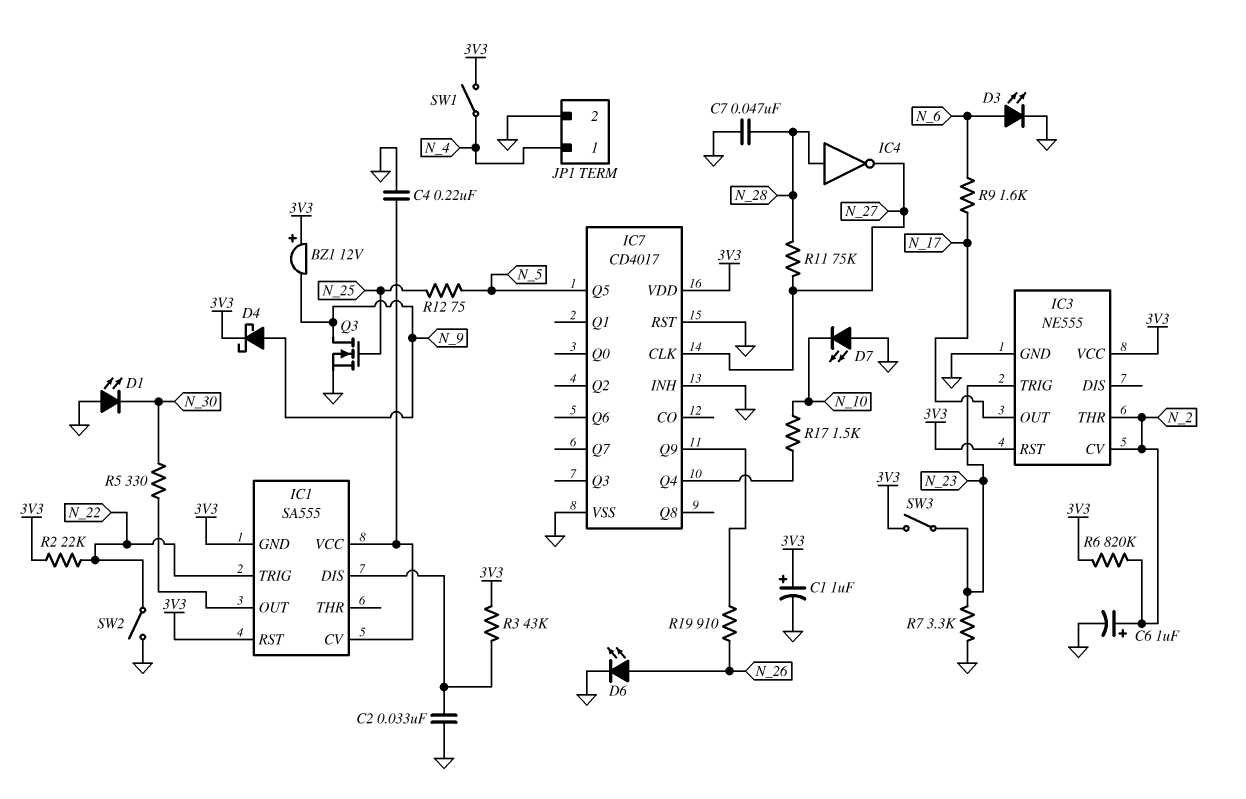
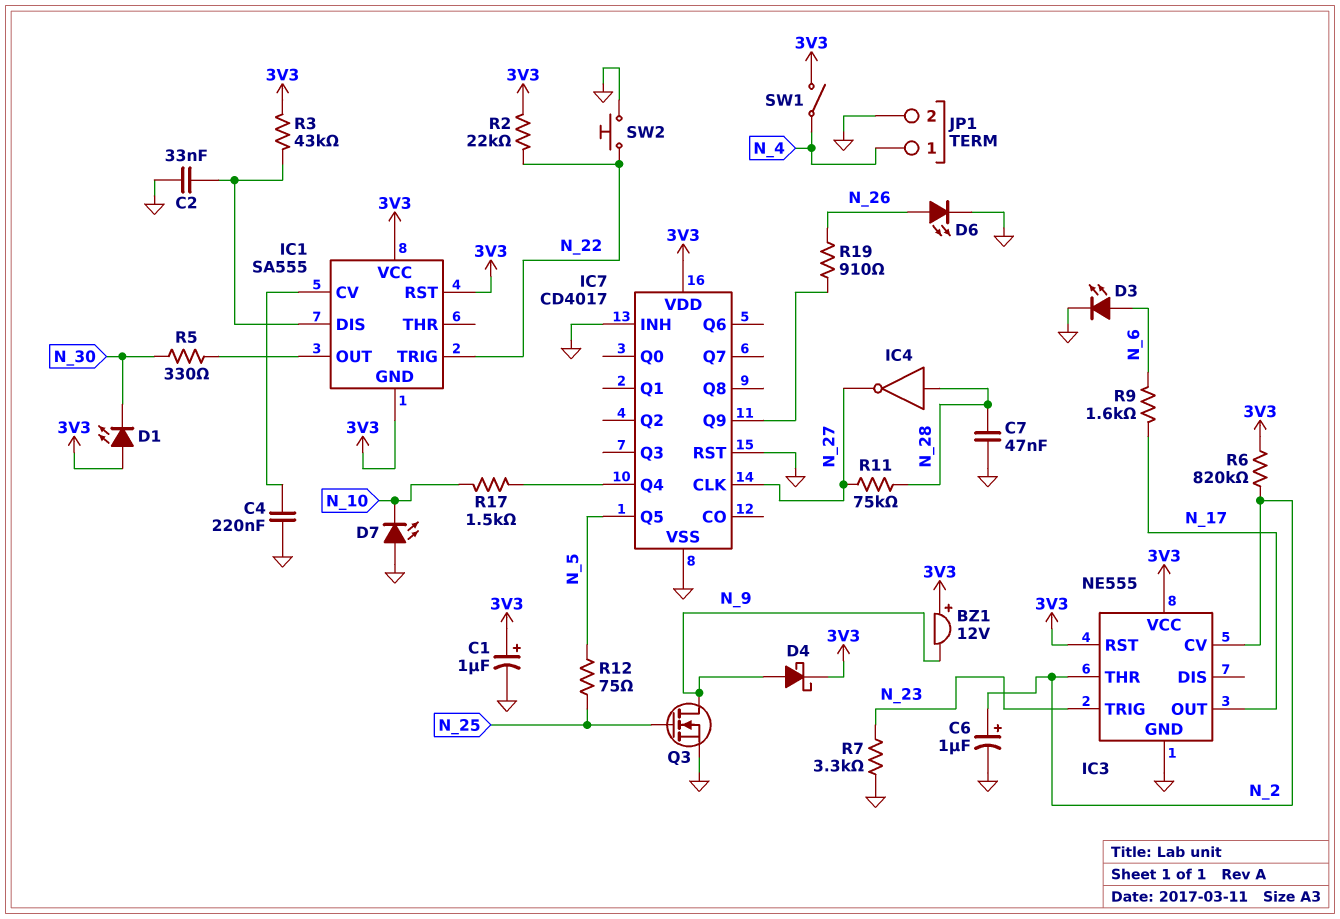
D1: LED (A GND, K N_30) -> LED (A 3V3, K N_30)
IC1 pin VCC: IC1/CV -> 3V3
SW2: switch (GND, N_22) -> button (GND, N_22)
SW3: switch (3V3, N_23) -> none

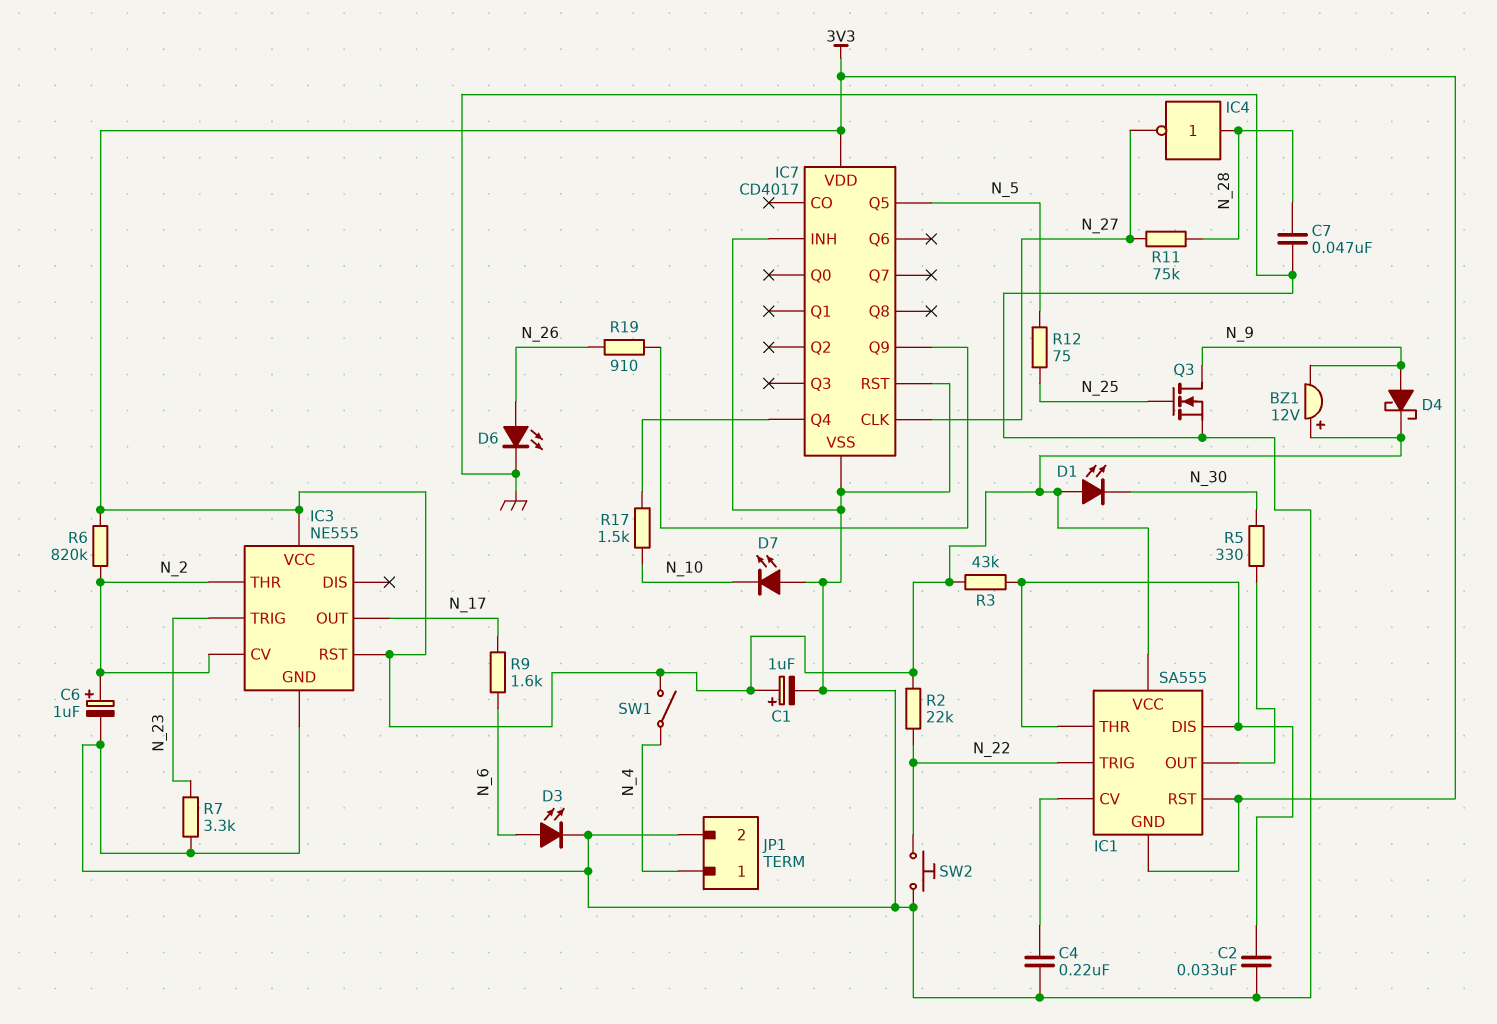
IC1 pin THR: none -> IC1/DIS

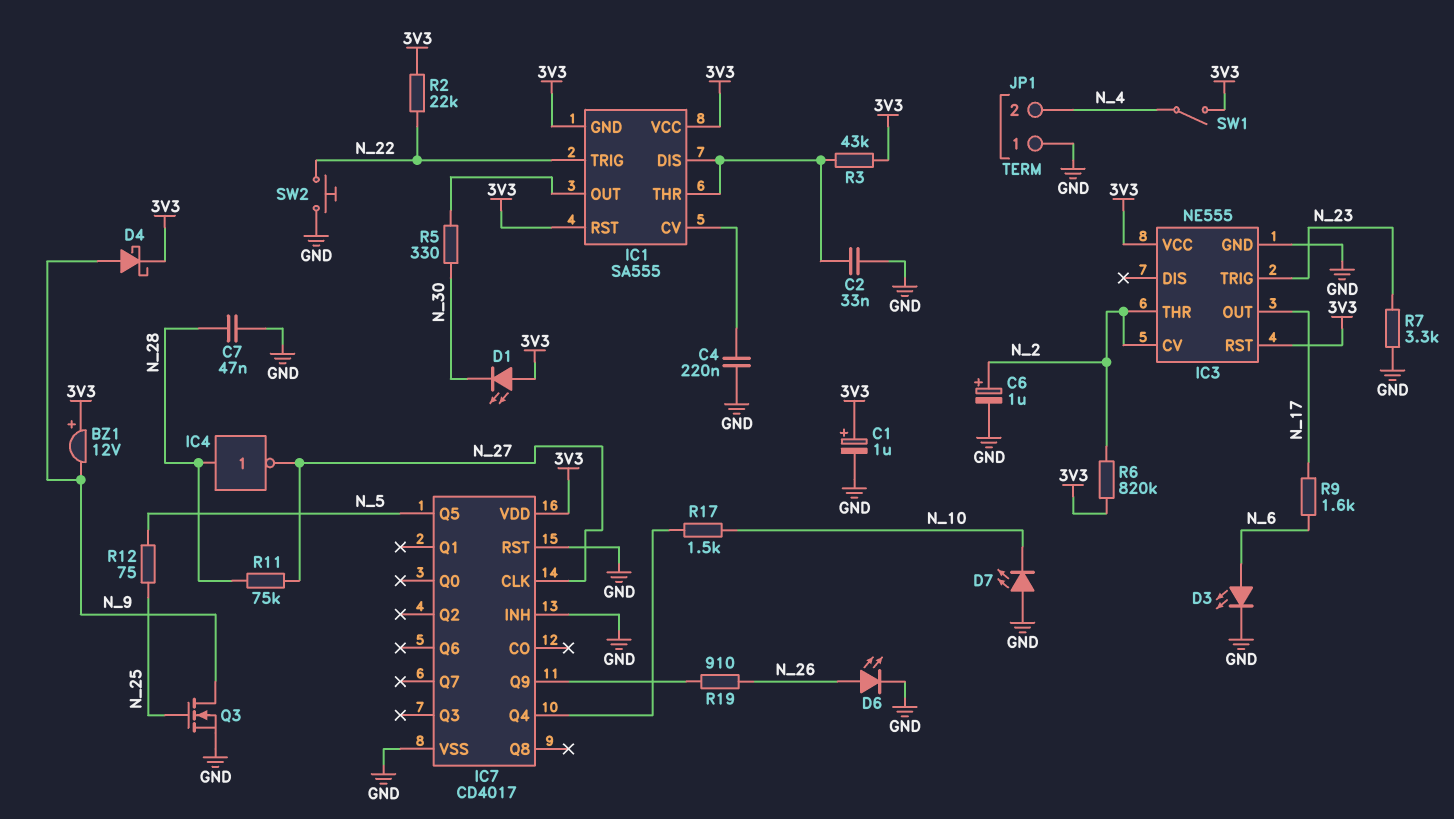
JP1 pin 1: N_4 -> GND
JP1 pin 2: GND -> N_4

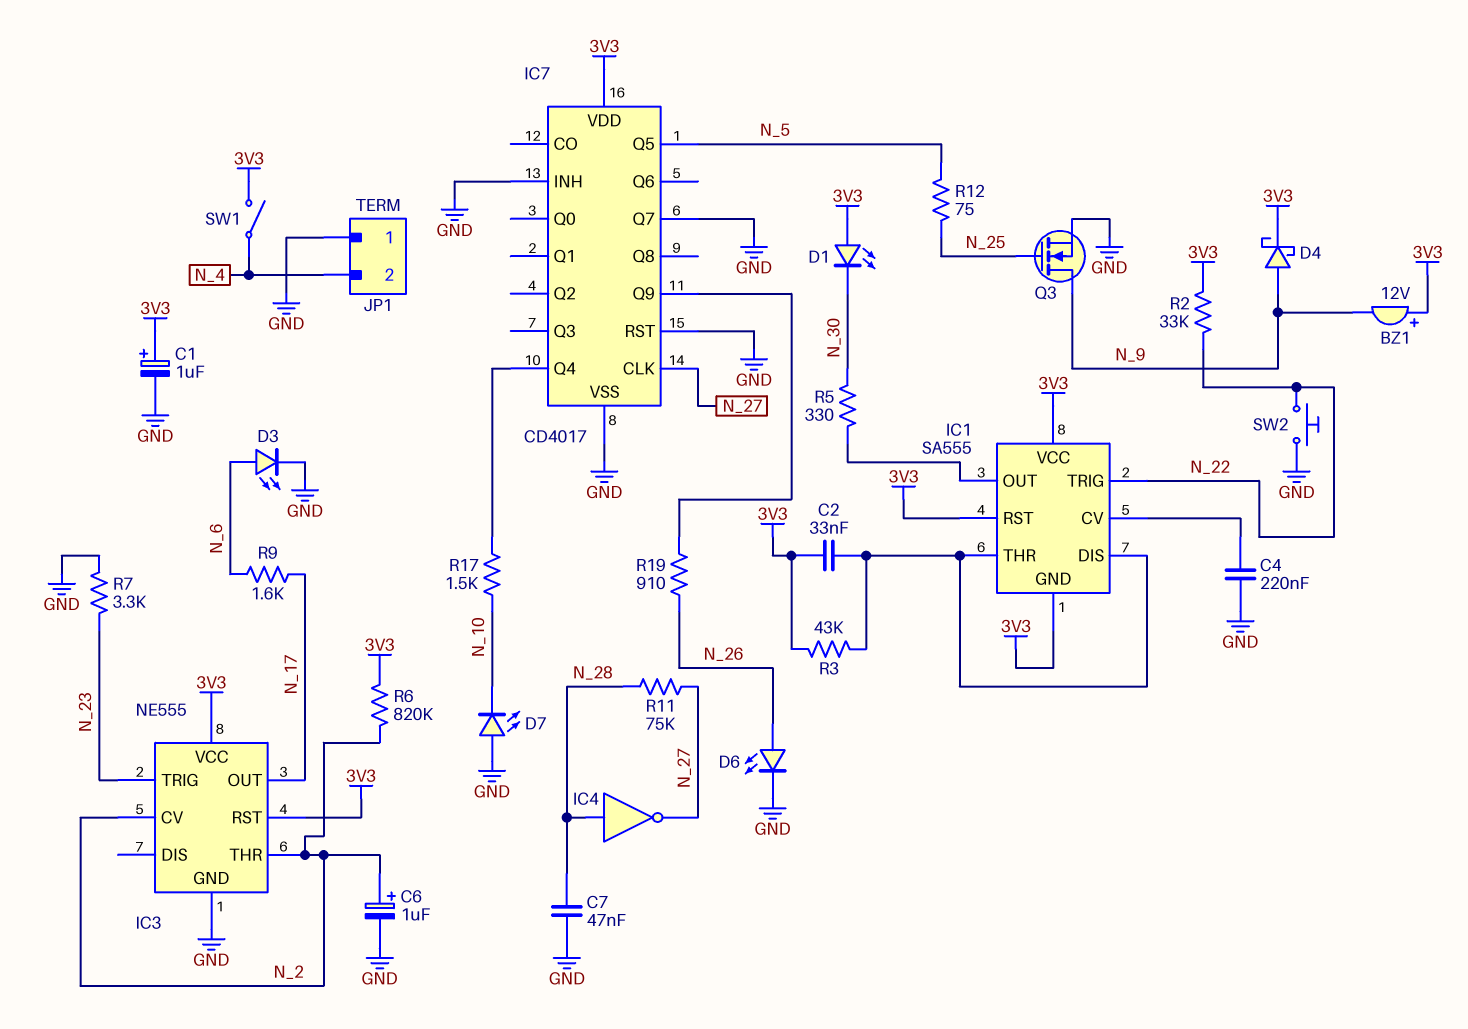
C2: 33nF (GND, IC1/DIS) -> 33nF (3V3, IC1/DIS)
IC7 pin Q7: none -> GND
R2: 22k (3V3, N_22) -> 33k (3V3, N_22)

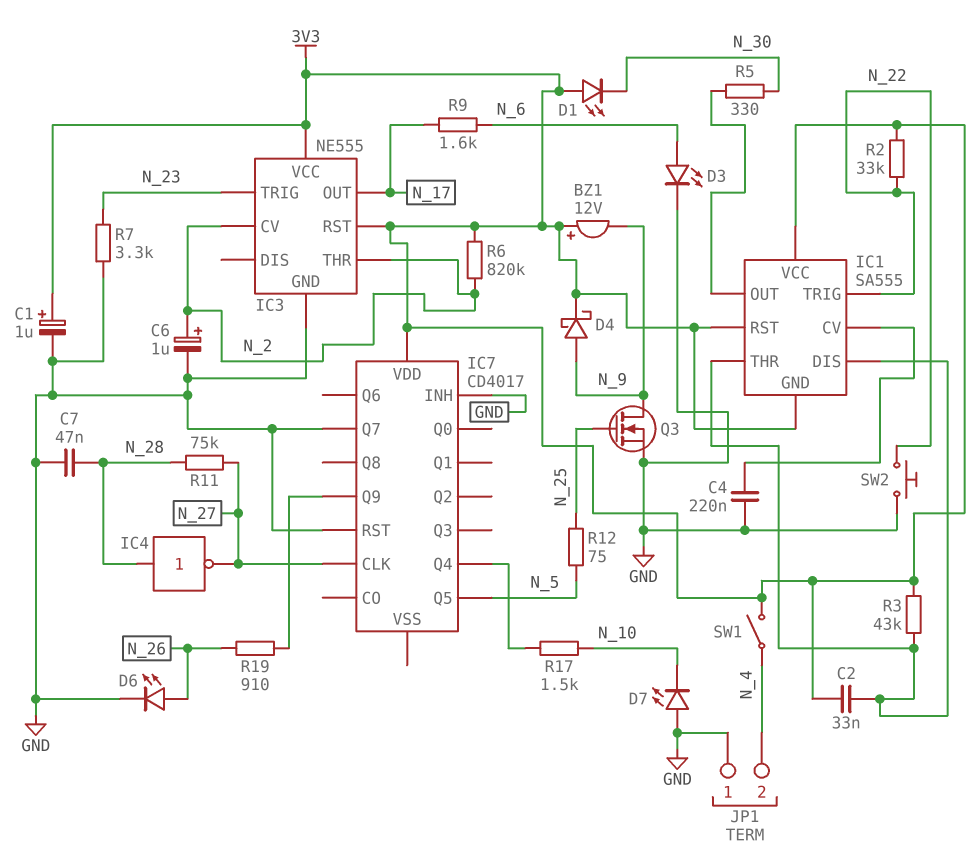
IC7 pin VSS: GND -> none

